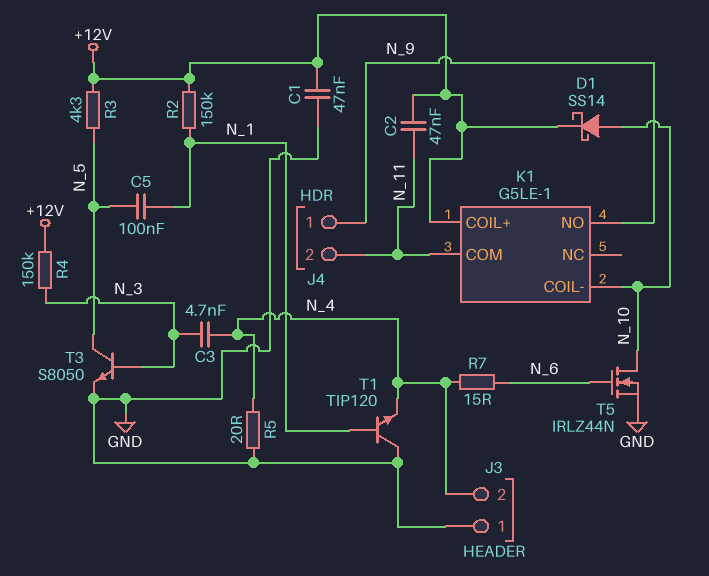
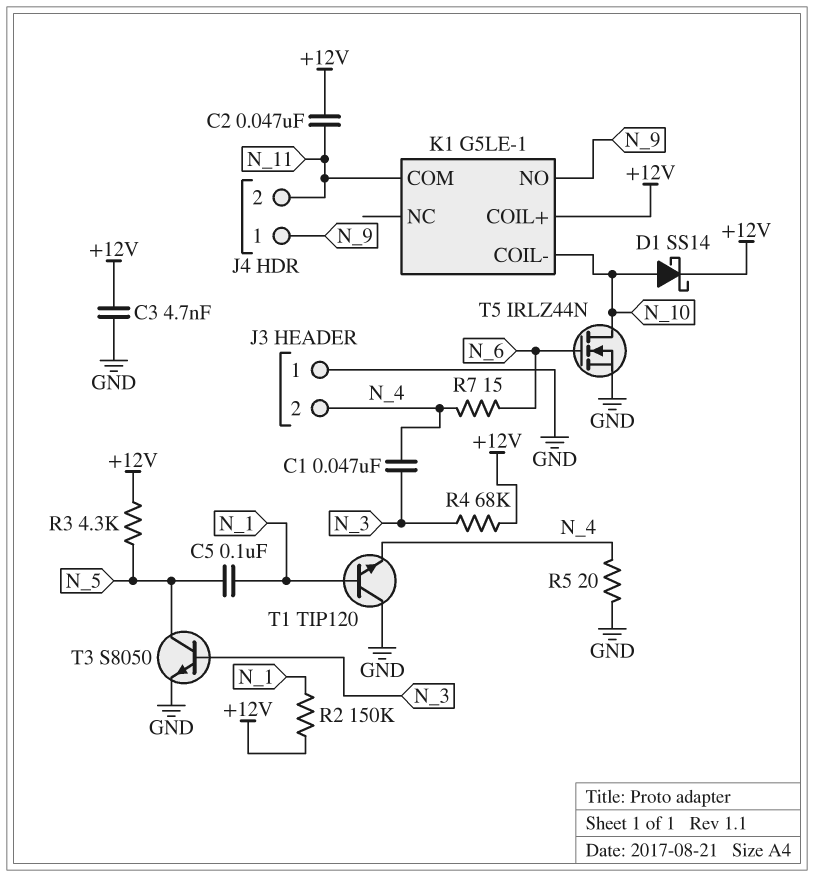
C1: 47nF (+12V, GND) -> 47nF (N_3, N_4)
C3: 4.7nF (N_3, N_4) -> 4.7nF (+12V, GND)
R4: 150k (+12V, N_3) -> 68k (+12V, N_3)

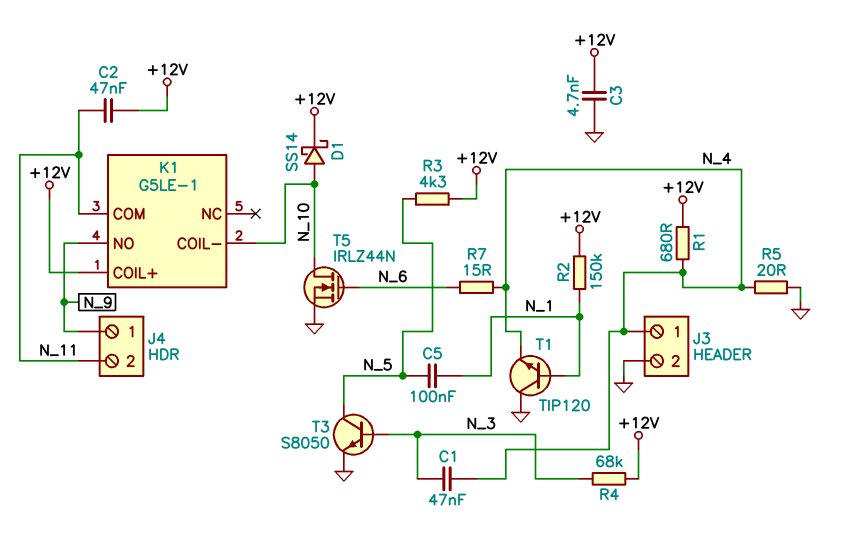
J3 pin 1: GND -> N_4
J3 pin 2: N_4 -> GND
R1: none -> 680 (+12V, N_4)

